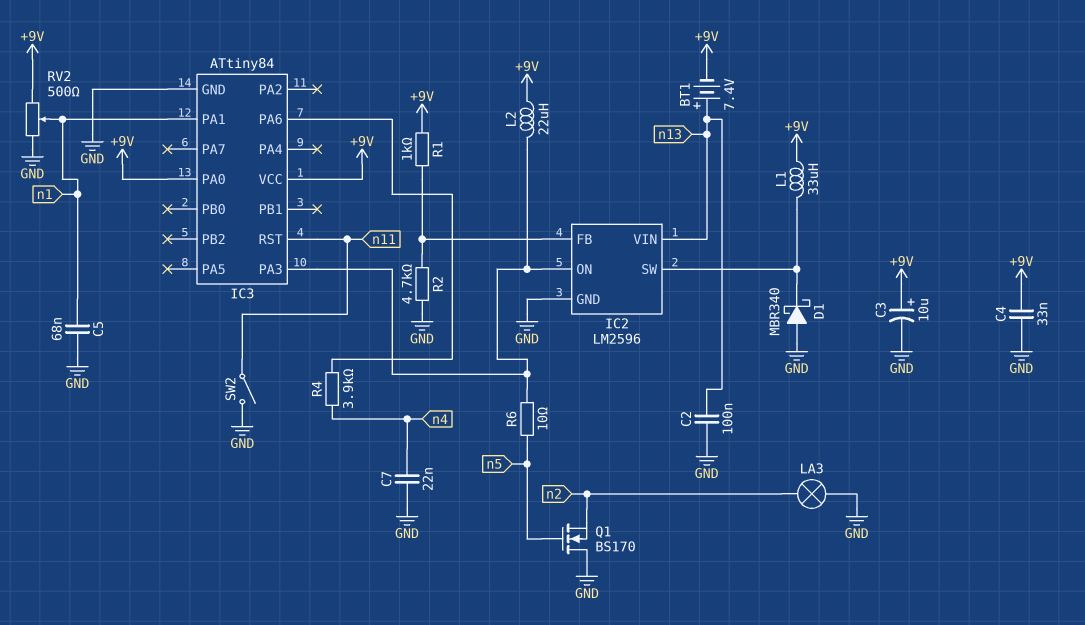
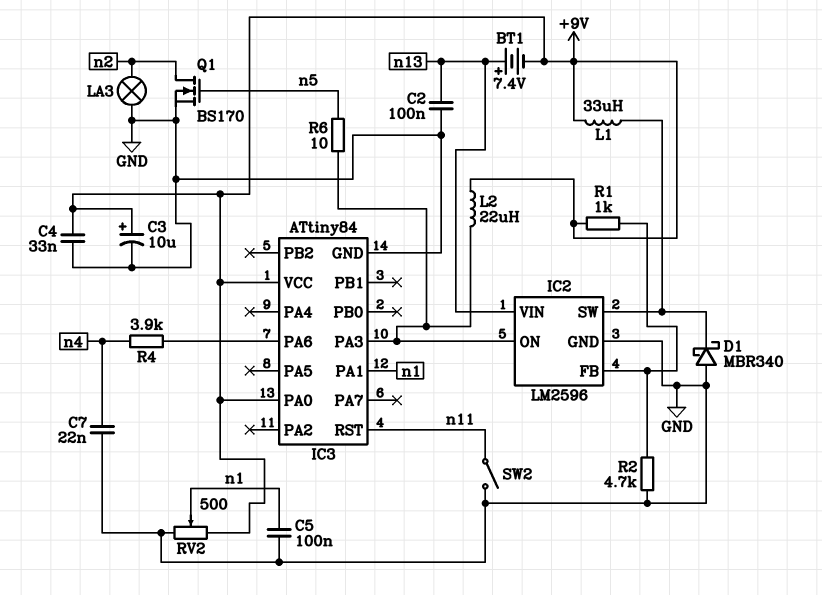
C5: 68nF (GND, n1) -> 100nF (GND, n1)
Q1: NMOS BS170 (G n5, D GND, S n2) -> NMOS BS170 (G n5, D n2, S GND)

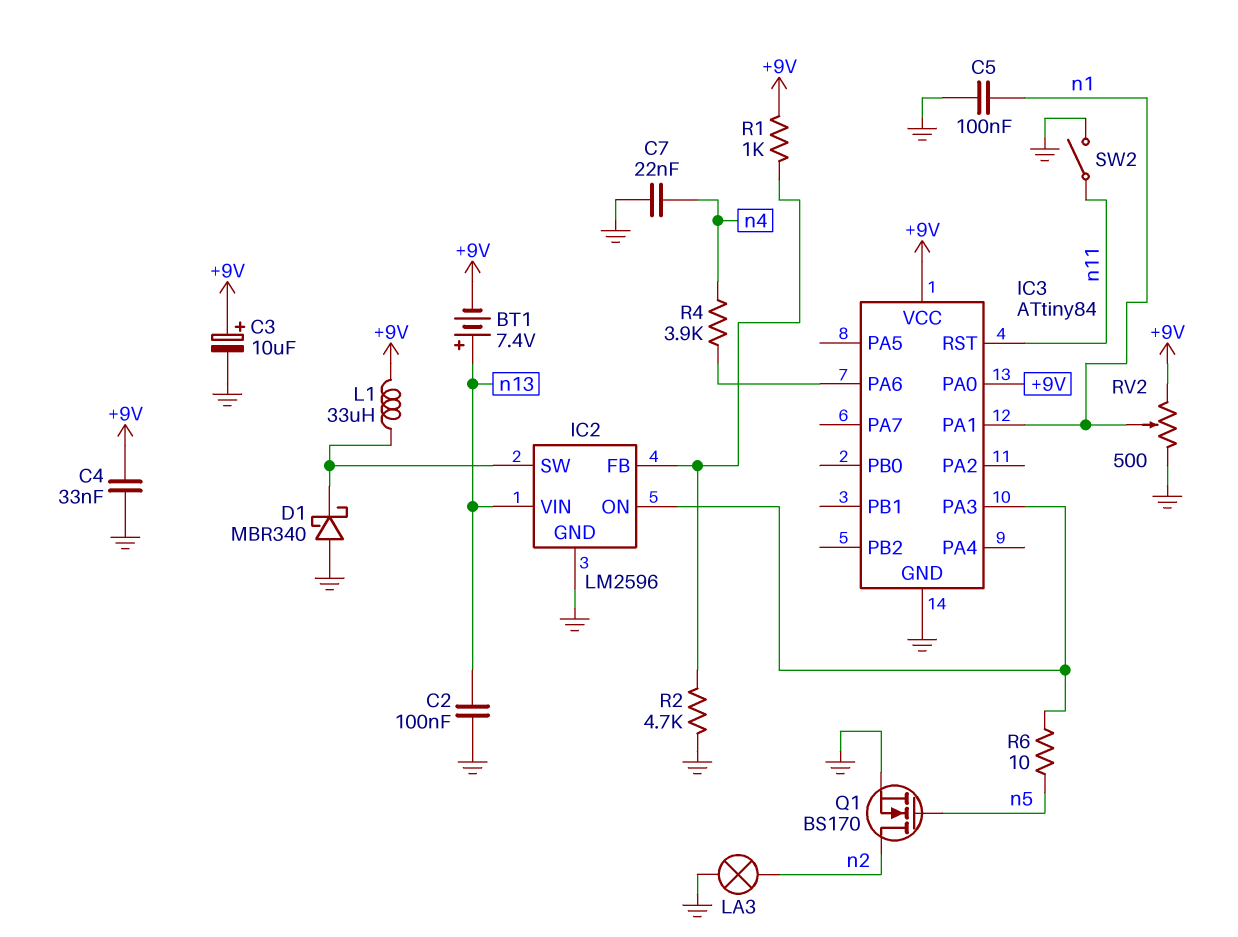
L2: 22uH (+9V, IC2/ON) -> none

